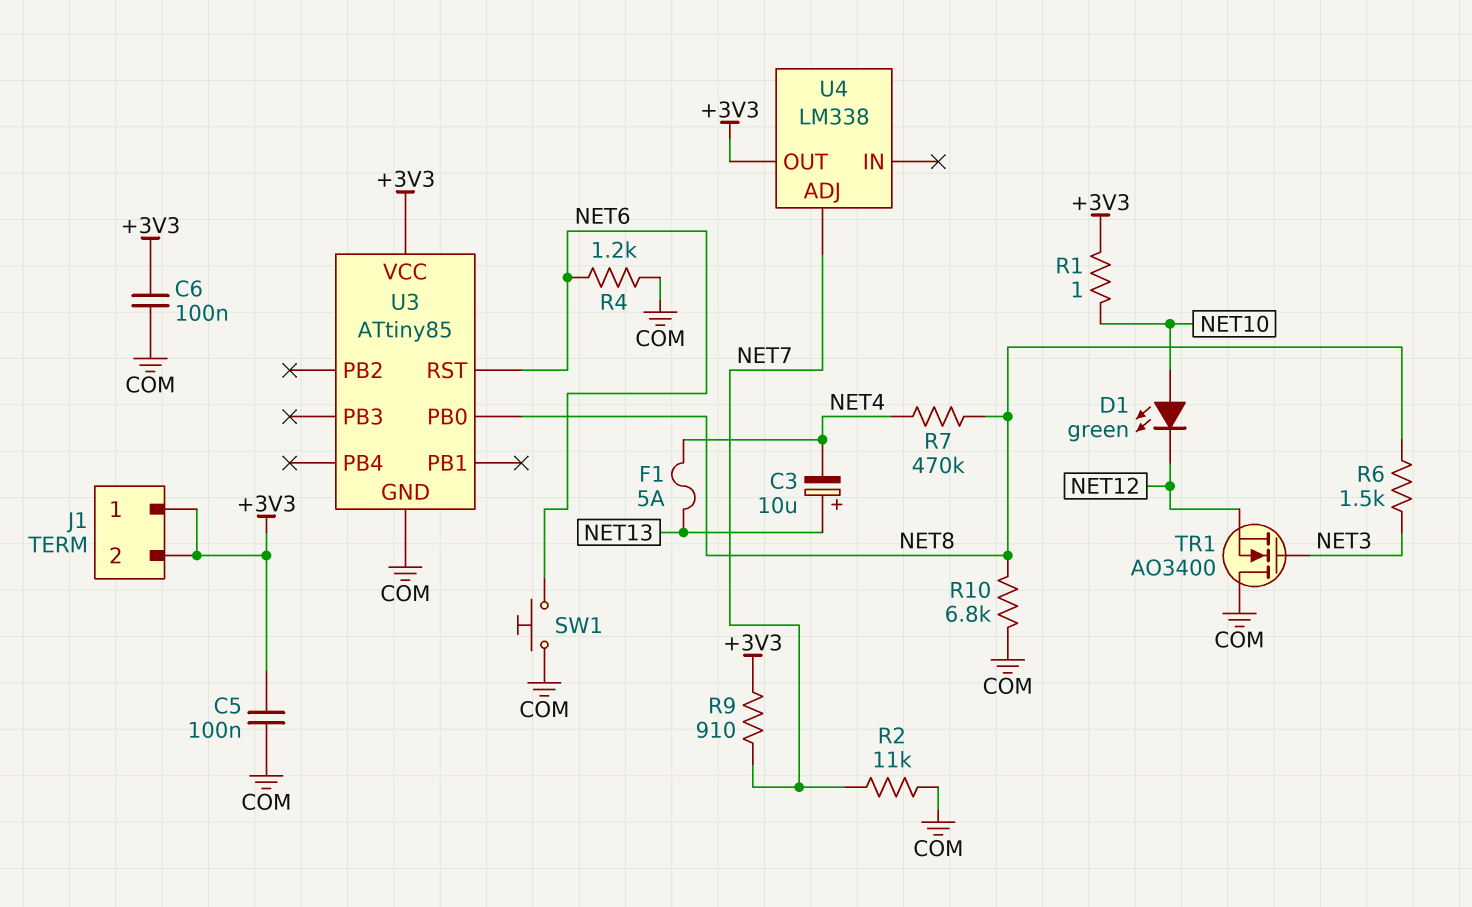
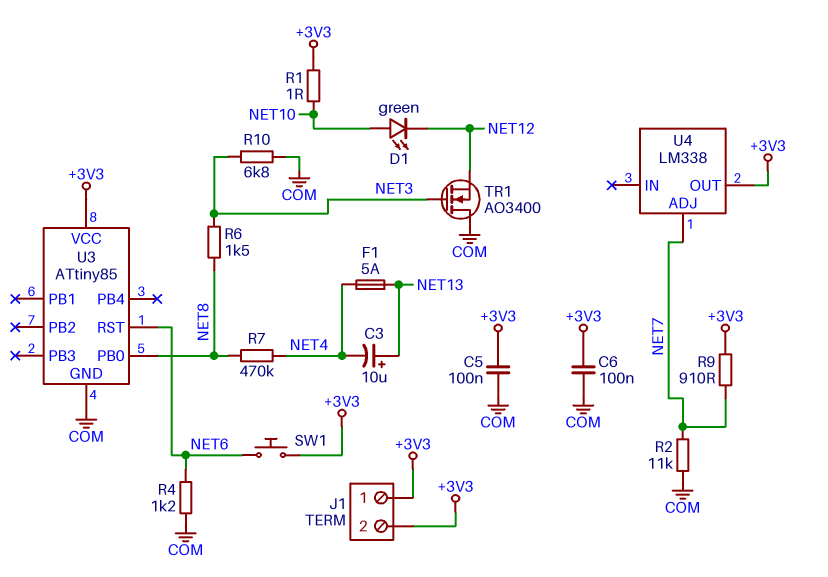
R10: 6.8k (COM, NET8) -> 6.8k (COM, NET3)
SW1: button (COM, NET6) -> button (+3V3, NET6)

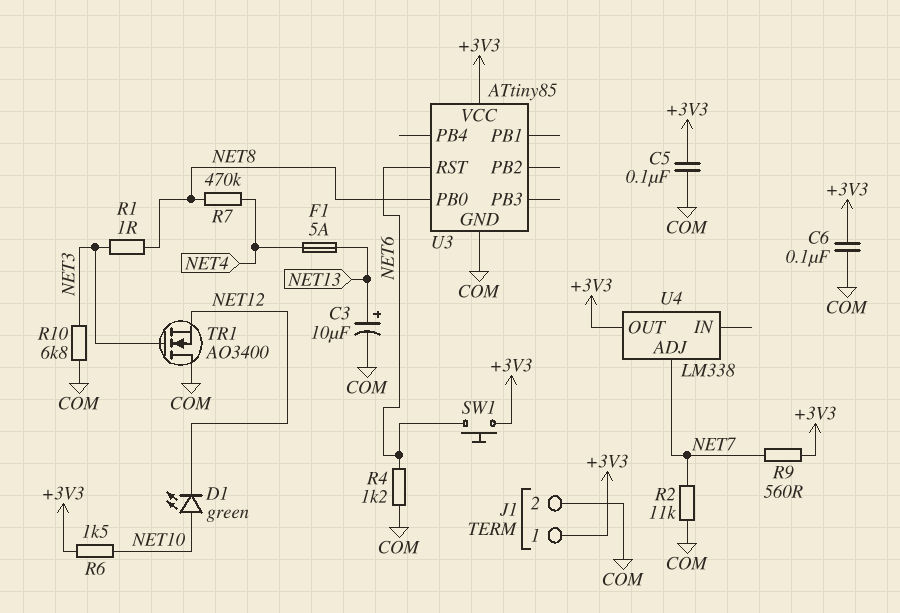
C3: 10uF (plus NET13, minus NET4) -> 10uF (plus NET13, minus COM)
J1 pin 2: +3V3 -> COM
R1: 1 (+3V3, NET10) -> 1 (NET3, NET8)
R6: 1.5k (NET3, NET8) -> 1.5k (+3V3, NET10)
R9: 910 (+3V3, NET7) -> 560 (+3V3, NET7)

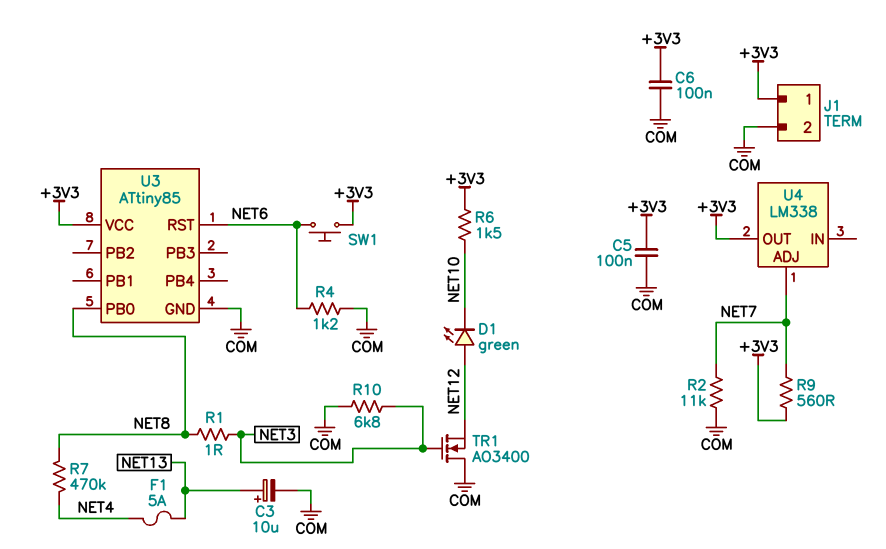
D1: LED green (A NET10, K NET12) -> LED green (A NET12, K NET10)

